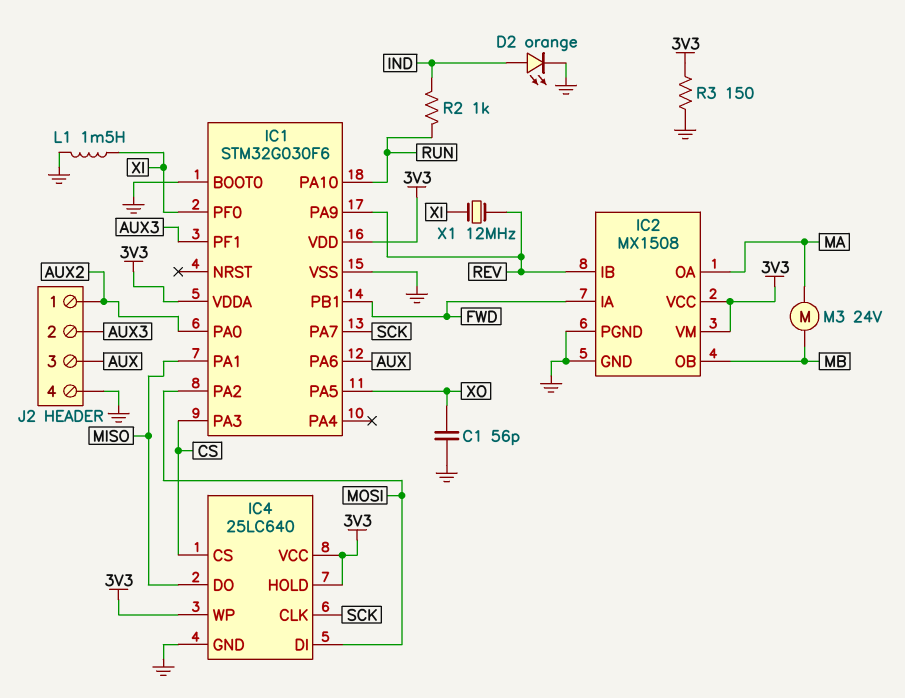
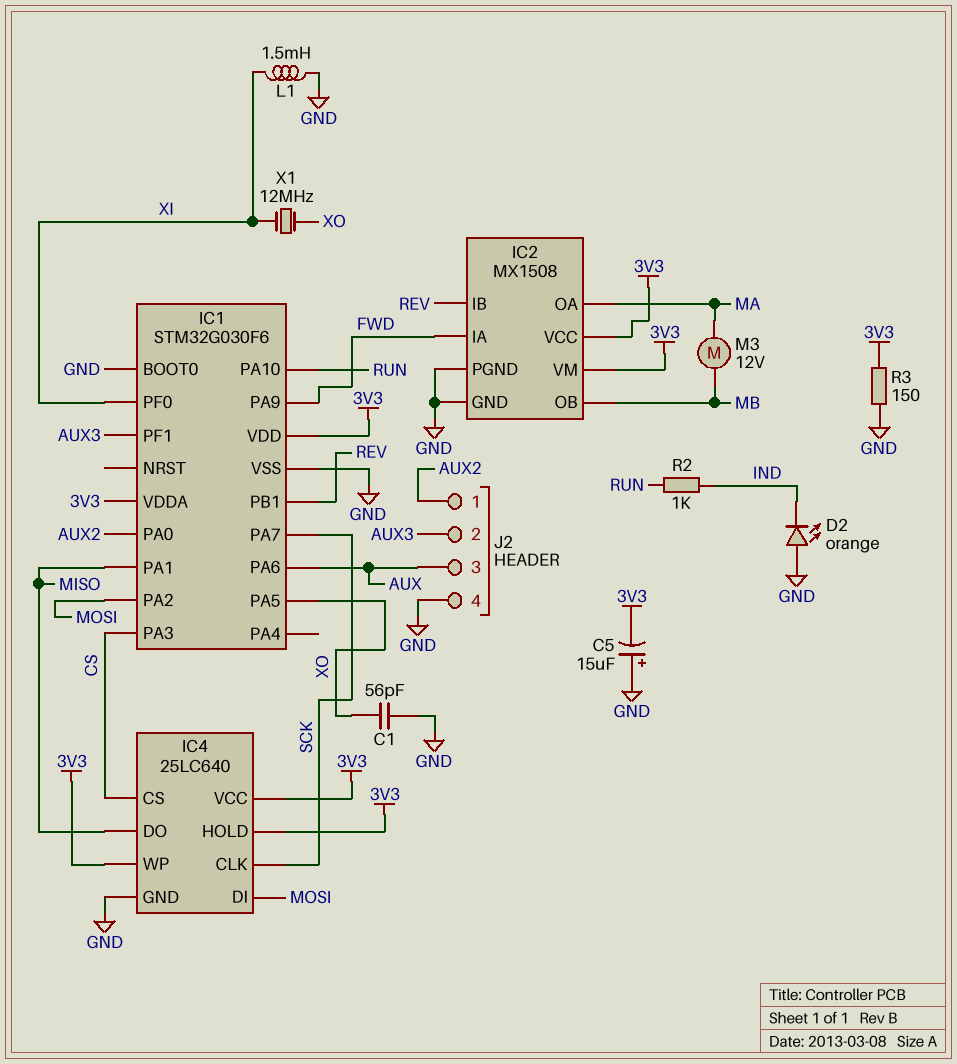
C5: none -> 15uF (plus GND, minus 3V3)
D2: LED orange (A IND, K GND) -> LED orange (A GND, K IND)
IC1 pin PA9: REV -> FWD
IC1 pin PB1: FWD -> REV
M3: motor 24V (MA, MB) -> motor 12V (MA, MB)
X1: 12MHz (REV, XI) -> 12MHz (XI, XO)

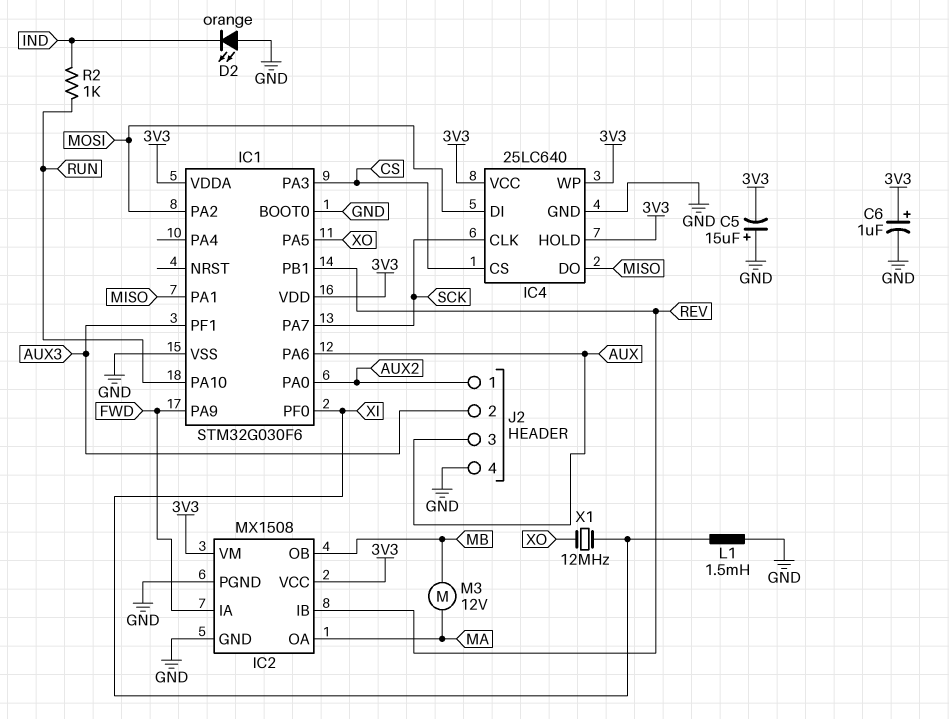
C1: 56pF (GND, XO) -> none
C6: none -> 1uF (plus 3V3, minus GND)
R3: 150 (3V3, GND) -> none

